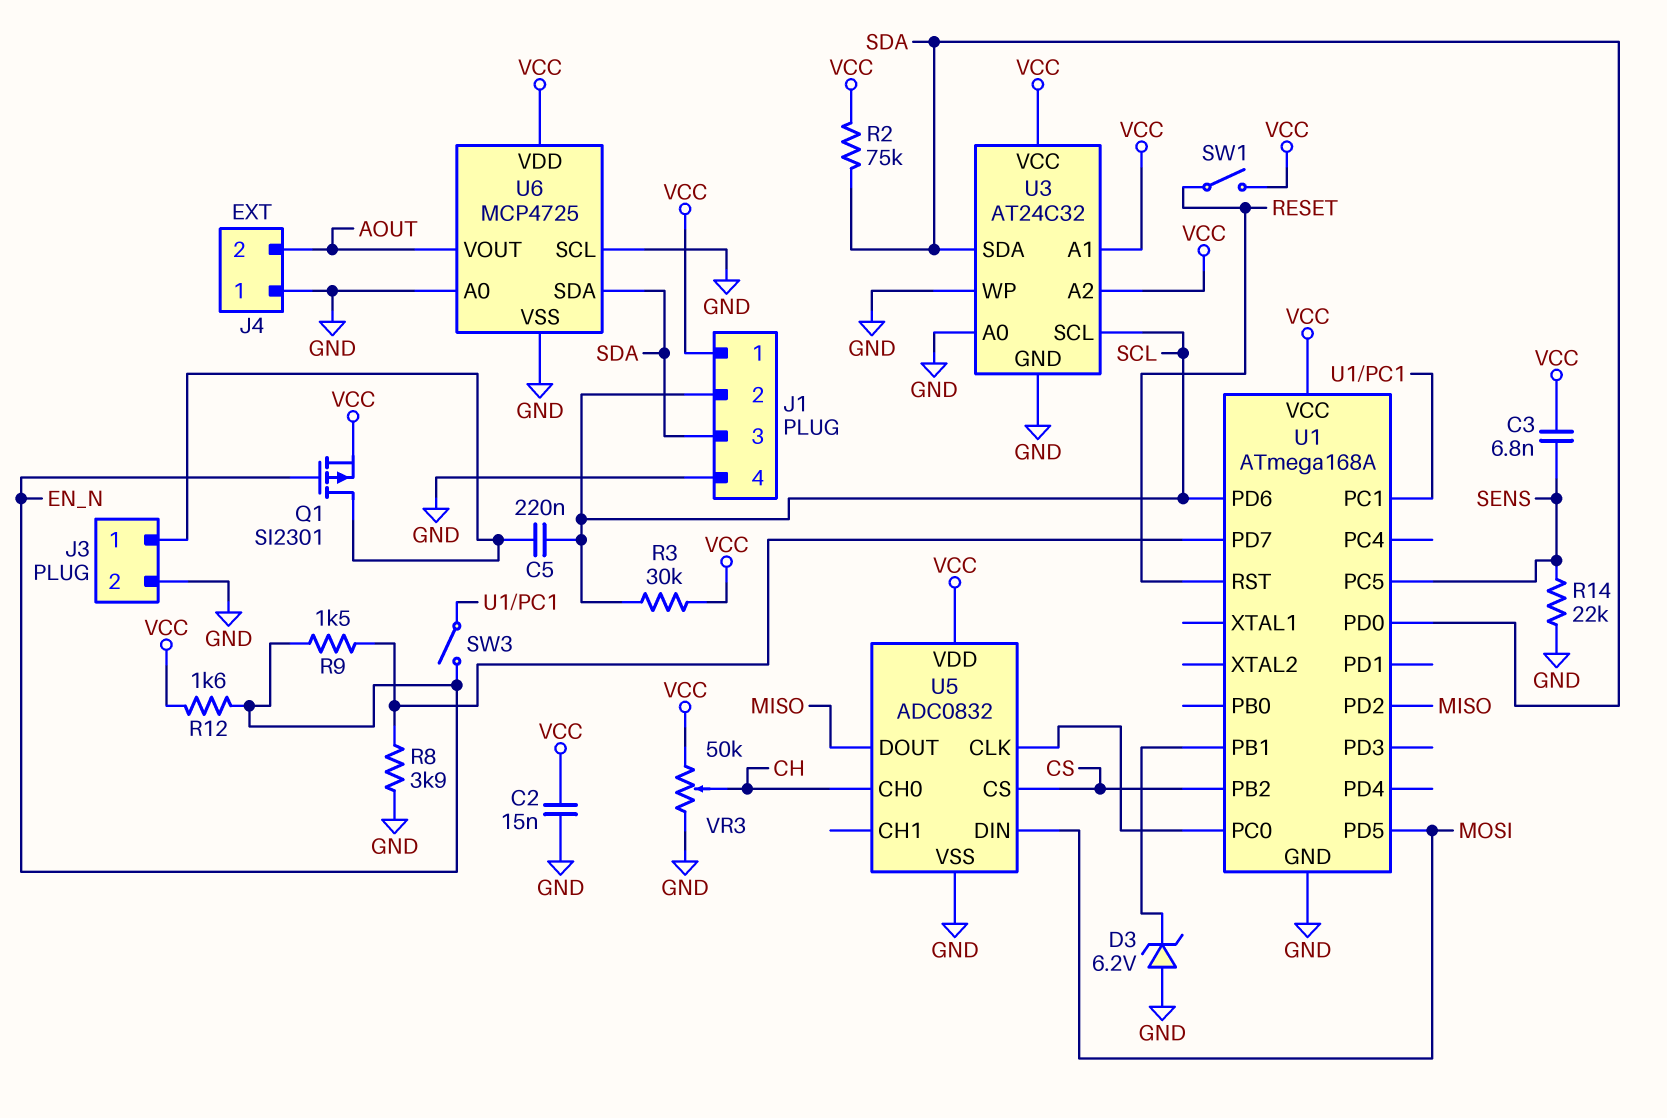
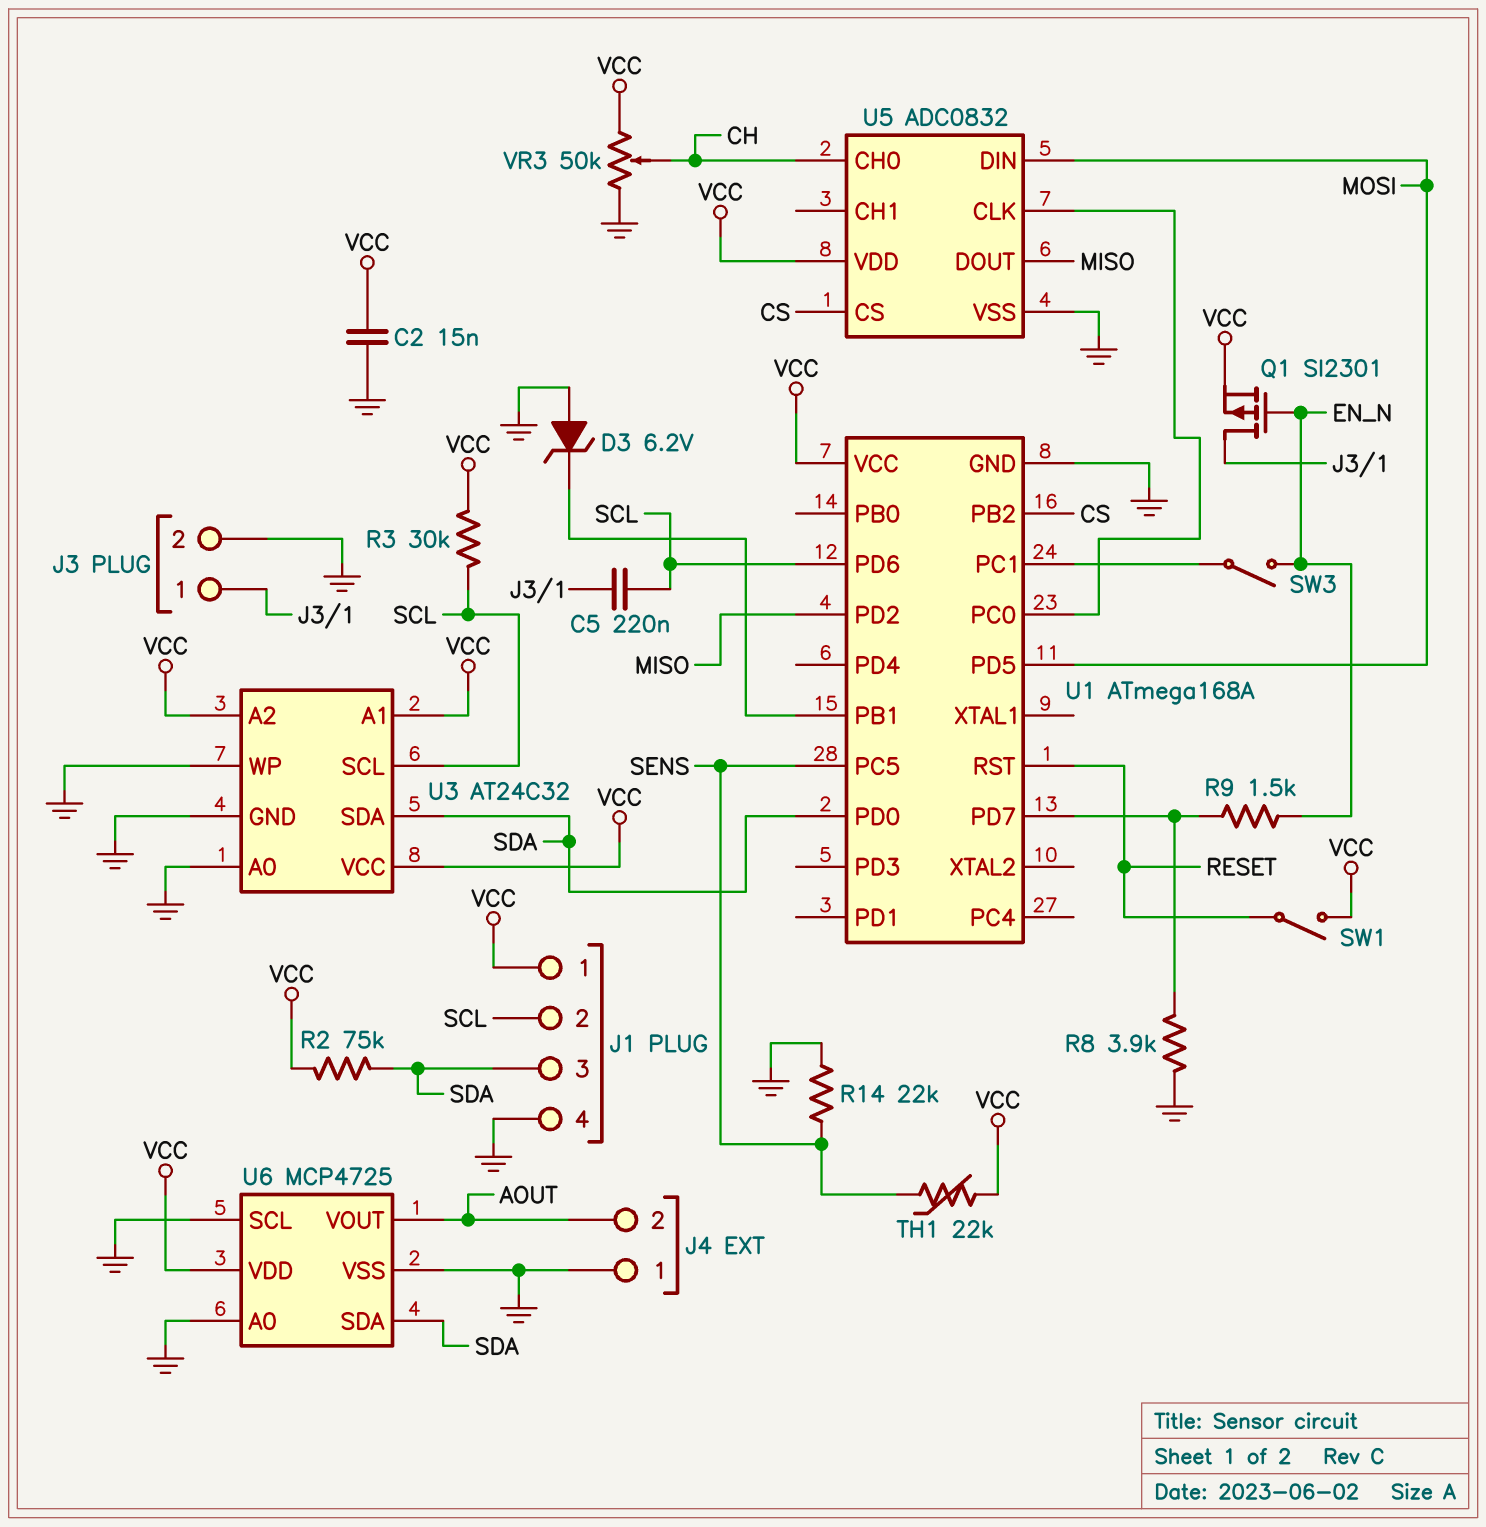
C3: 6.8nF (SENS, VCC) -> none
R12: 1.6k (EN_N, VCC) -> none
TH1: none -> 22k (SENS, VCC)

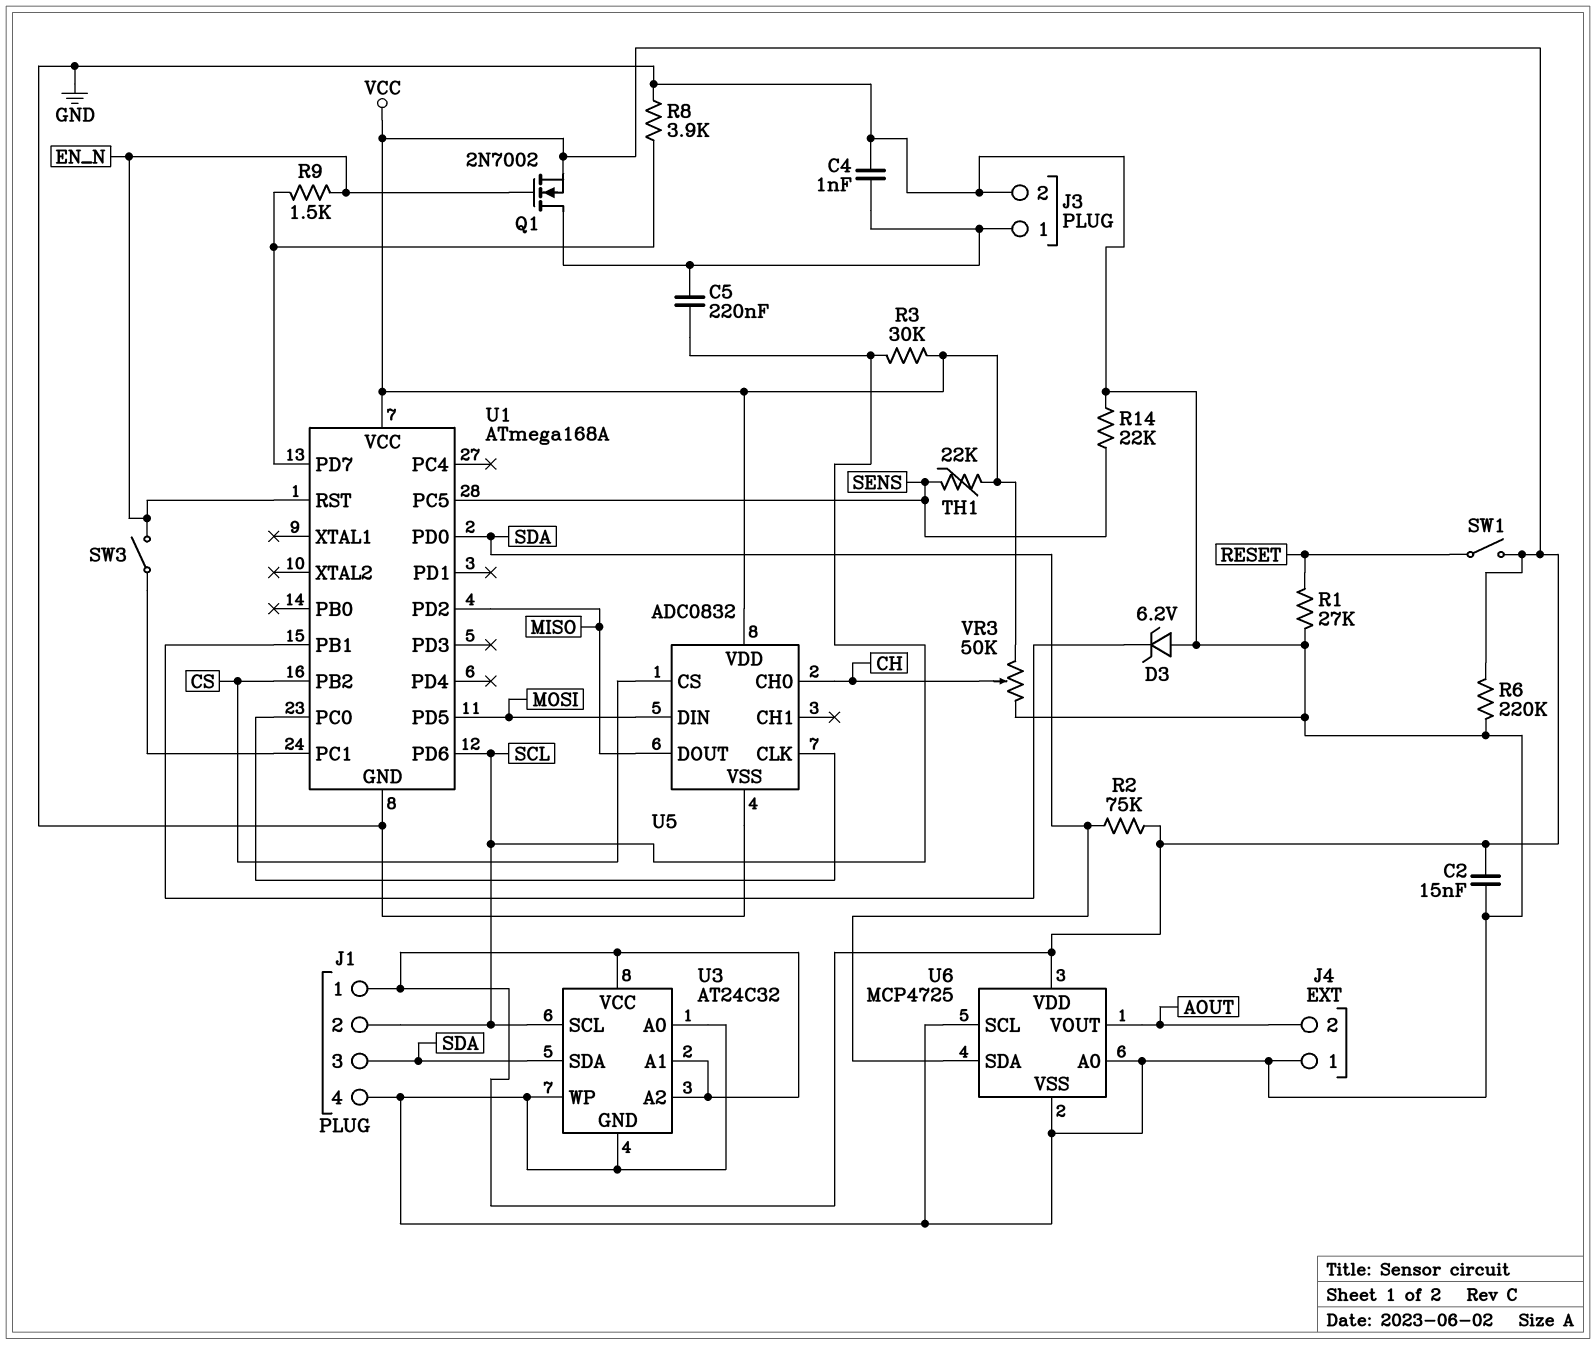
C4: none -> 1nF (GND, J3/1)
Q1: PMOS SI2301 (G EN_N, D J3/1, S VCC) -> NMOS 2N7002 (G EN_N, D J3/1, S VCC)
R1: none -> 27k (GND, RESET)
R6: none -> 220k (GND, VCC)
U1 pin RST: RESET -> EN_N

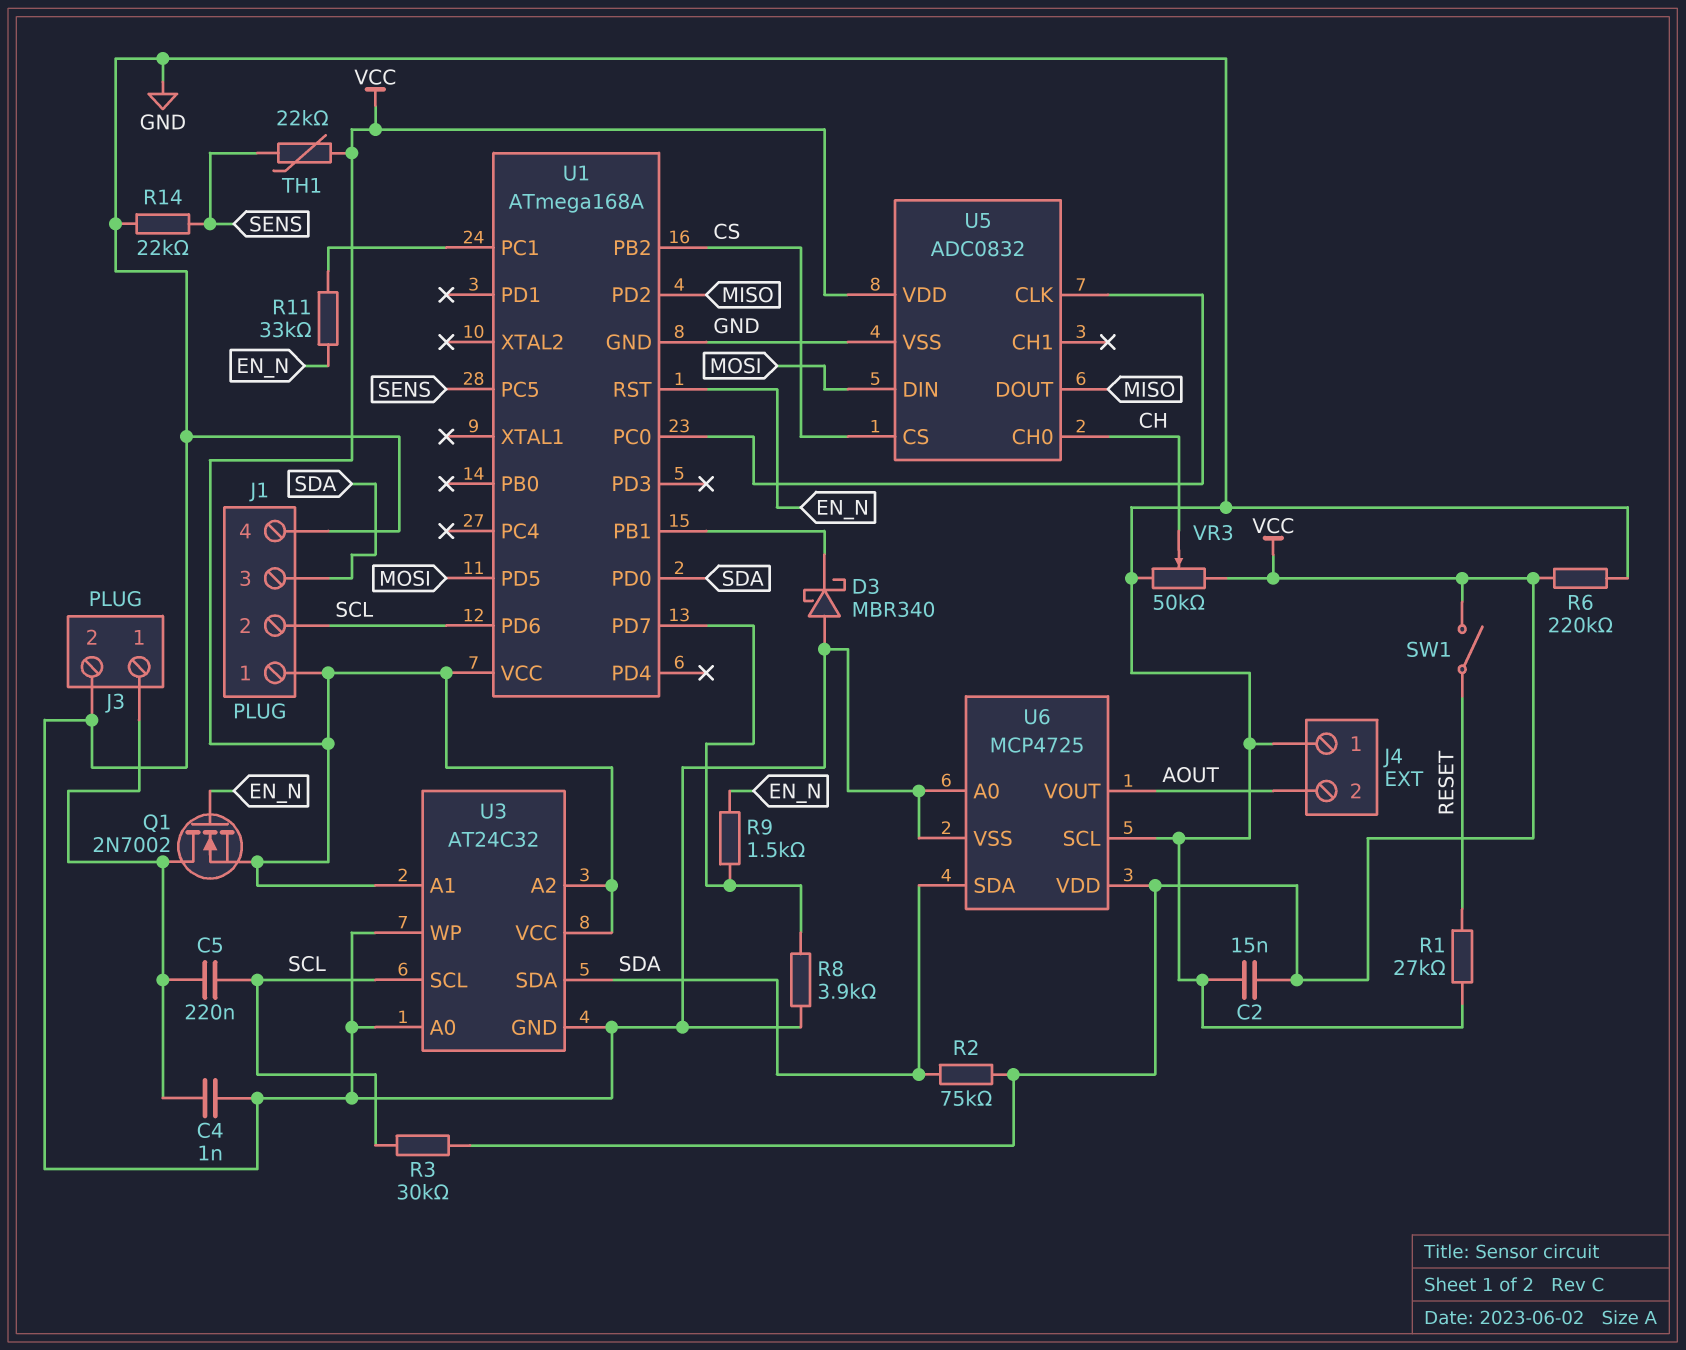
D3: zener 6.2V (A GND, K U1/PB1) -> schottky MBR340 (A GND, K U1/PB1)
R11: none -> 33k (EN_N, U1/PC1)
SW3: switch (EN_N, U1/PC1) -> none

